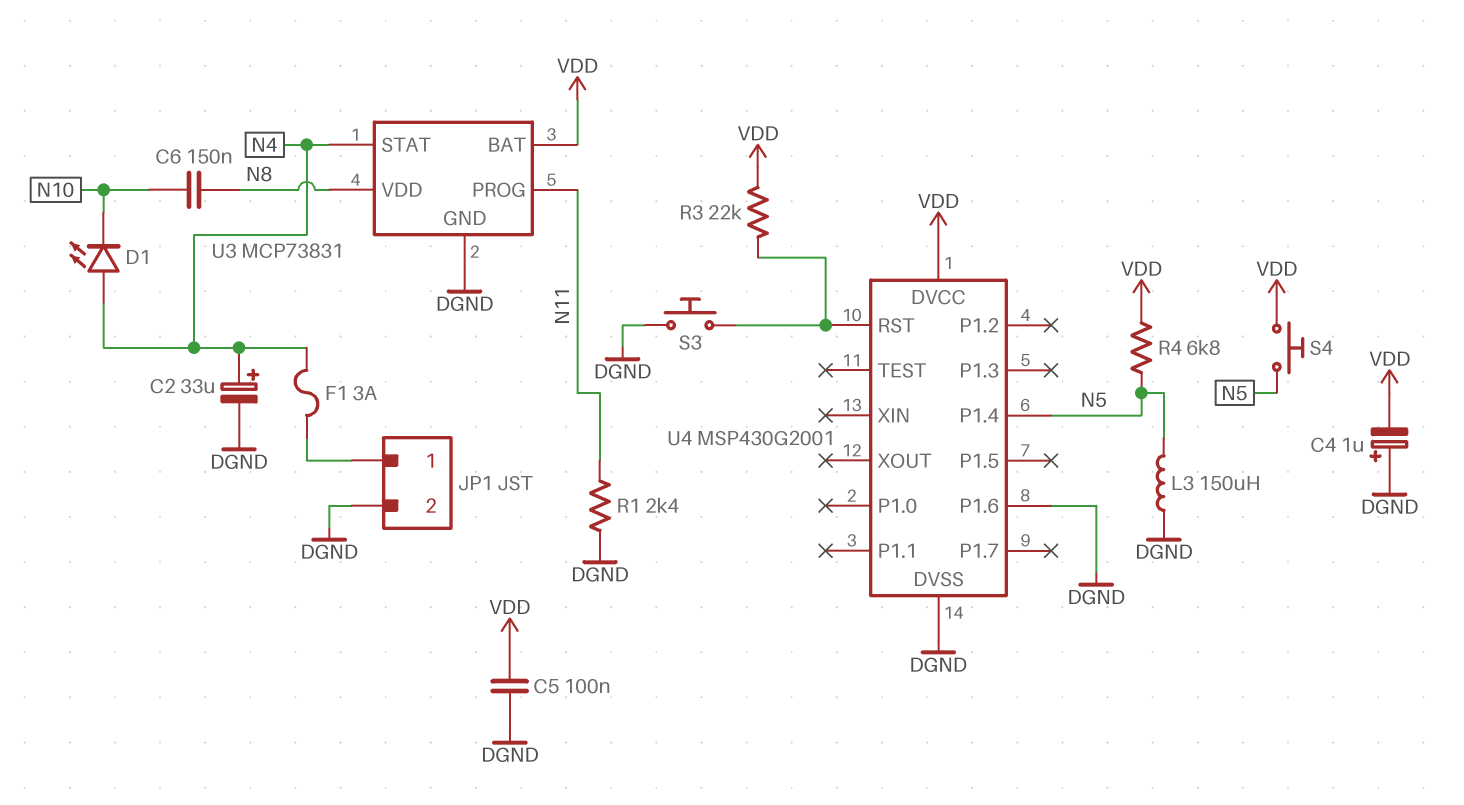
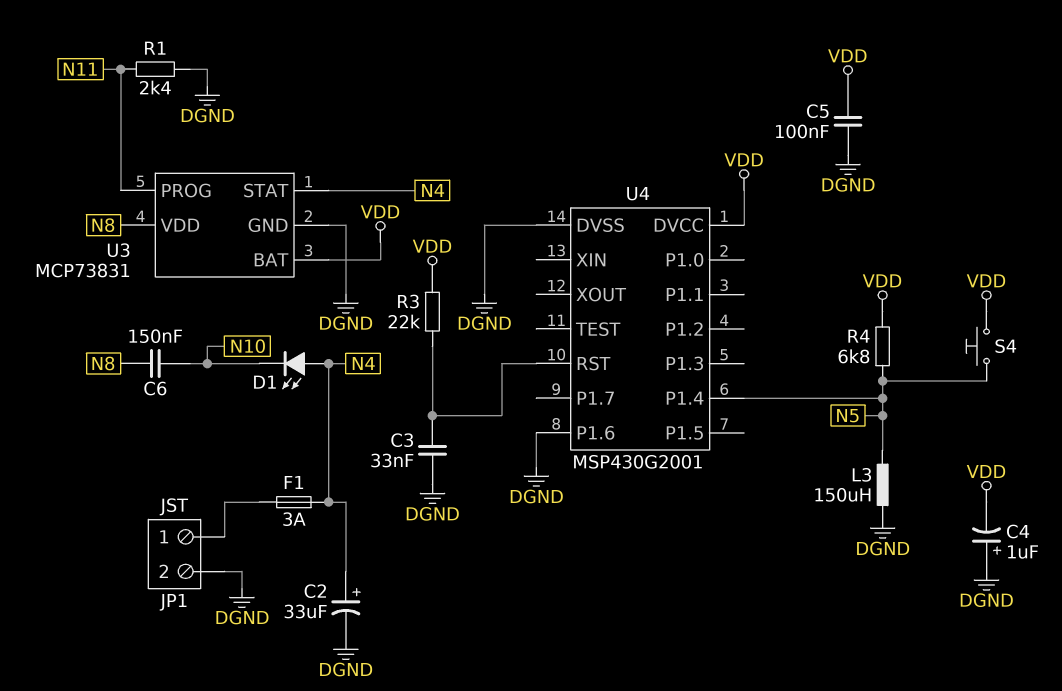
C3: none -> 33nF (DGND, U4/RST)
S3: button (DGND, U4/RST) -> none

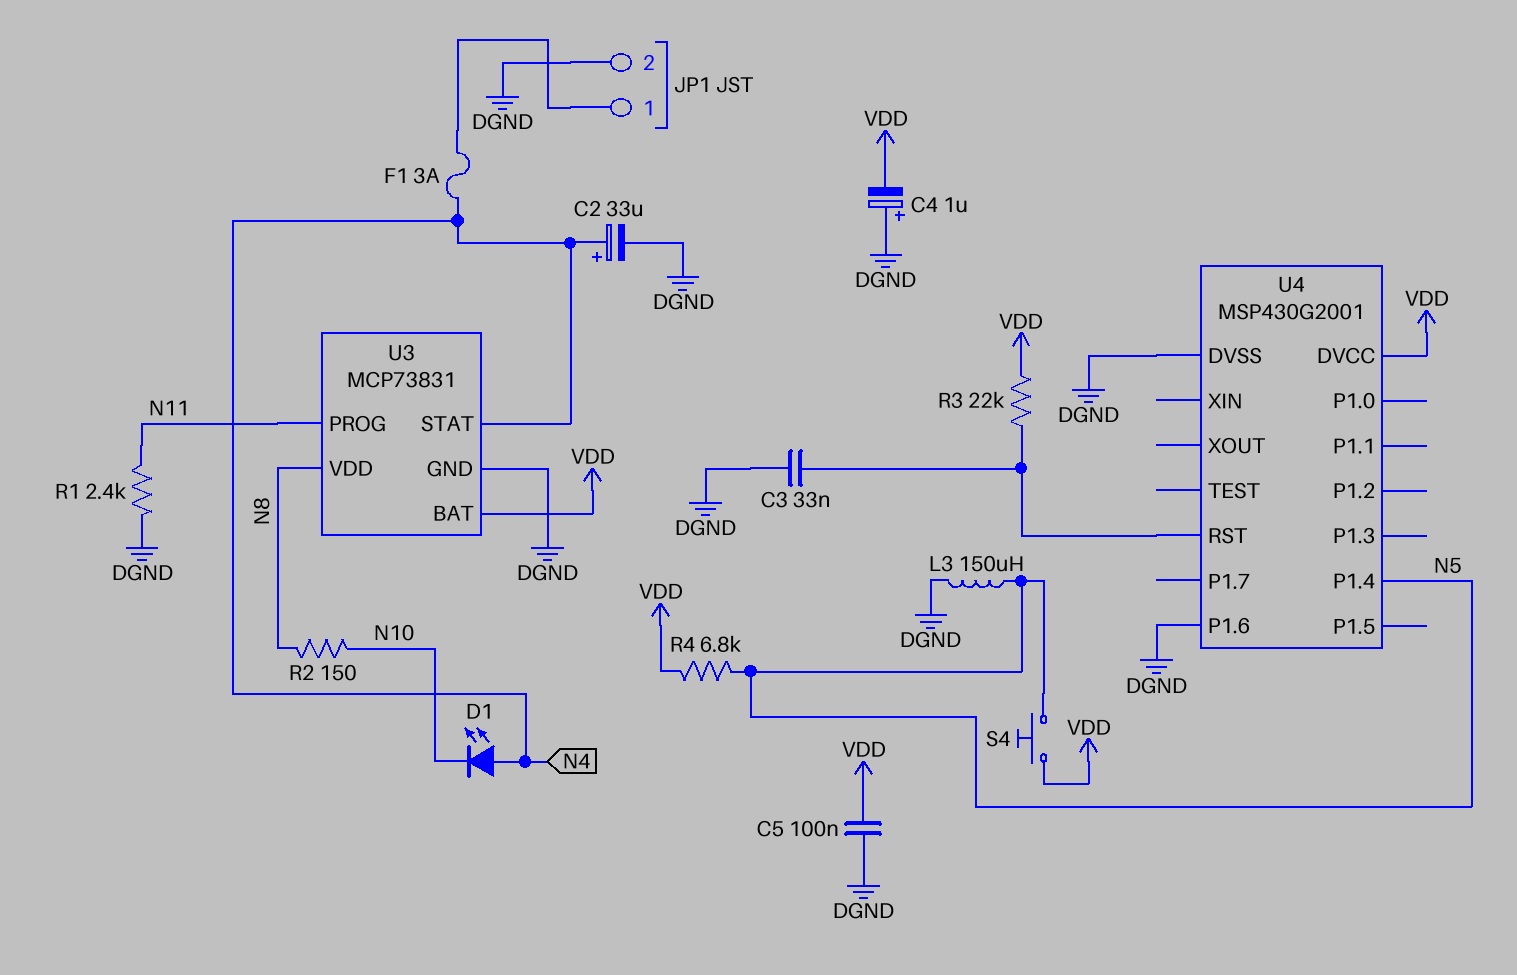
C6: 150nF (N8, N10) -> none
R2: none -> 150 (N8, N10)

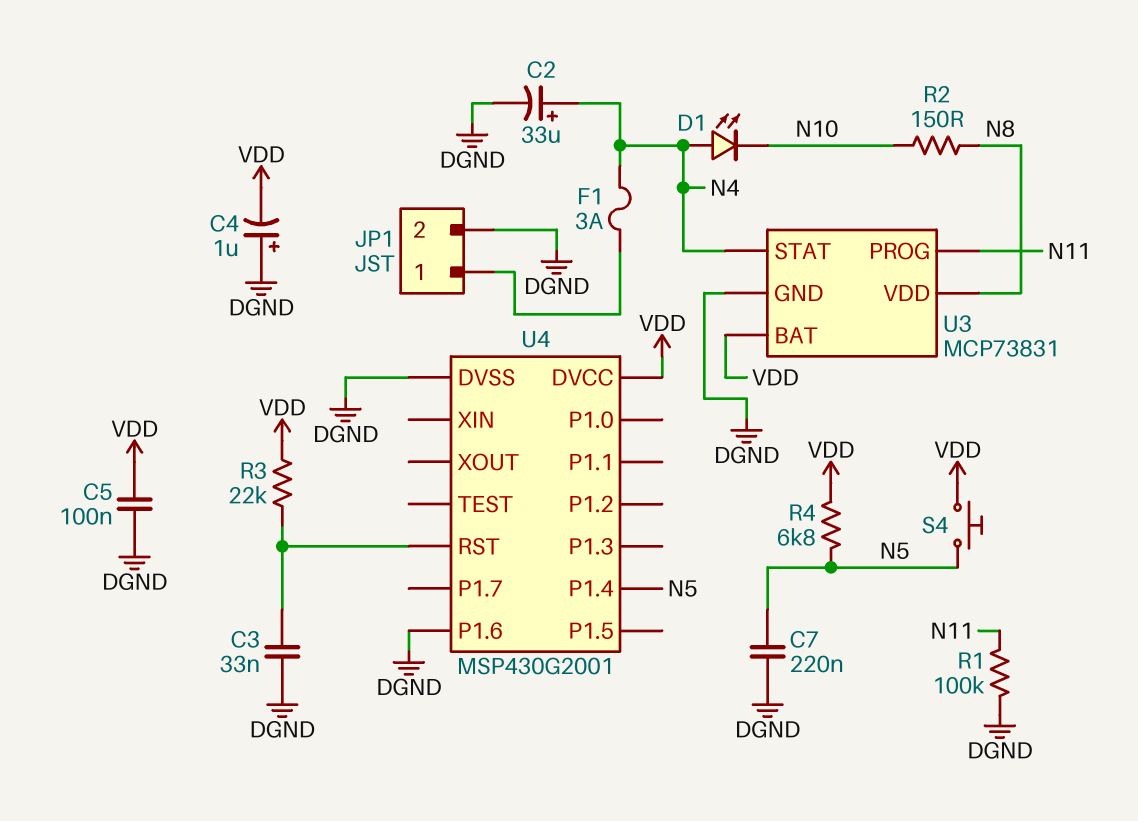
C7: none -> 220nF (DGND, N5)
L3: 150uH (DGND, N5) -> none
R1: 2.4k (DGND, N11) -> 100k (DGND, N11)

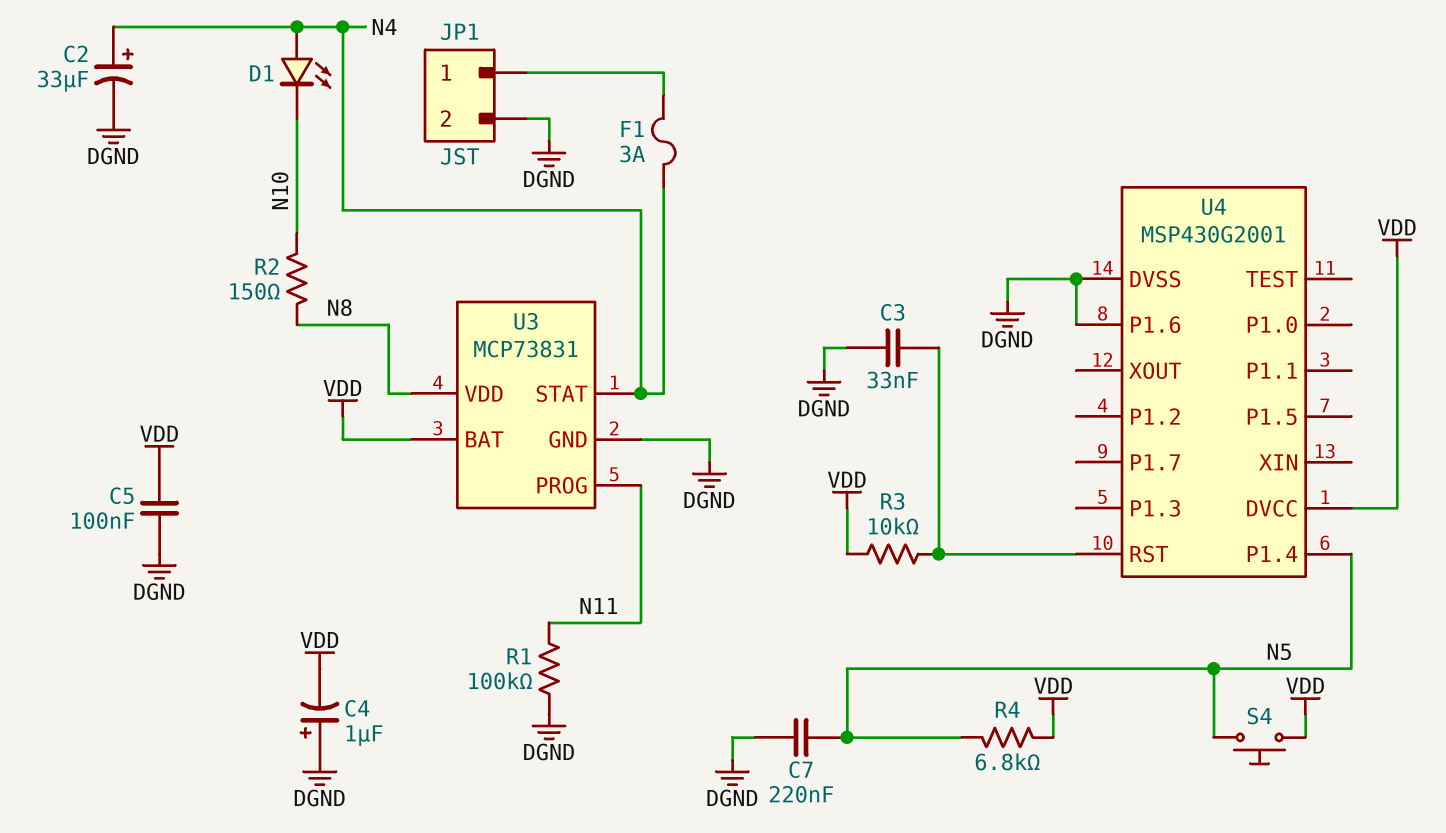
R3: 22k (U4/RST, VDD) -> 10k (U4/RST, VDD)

